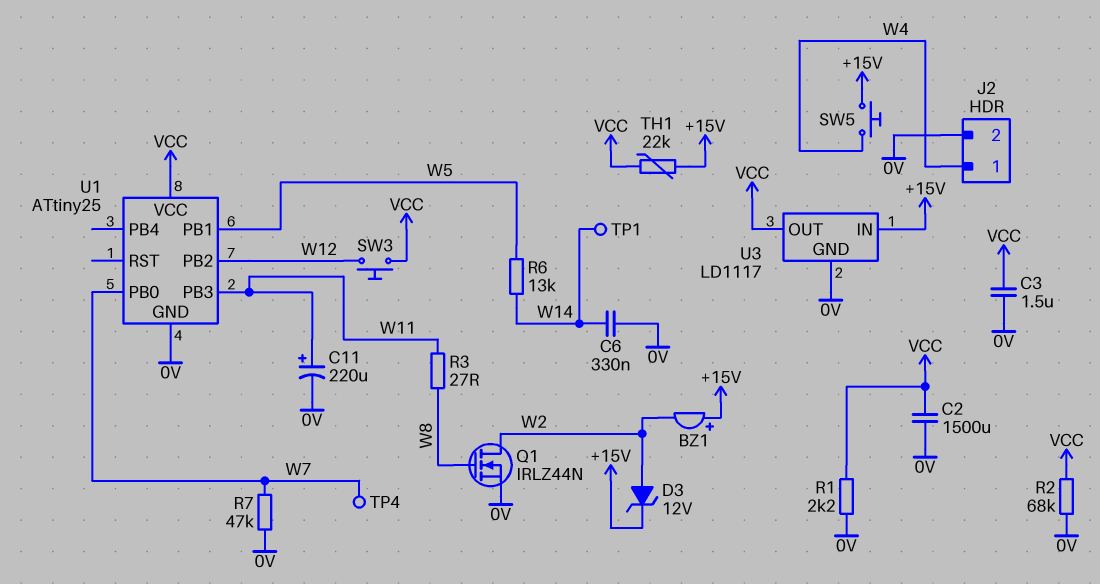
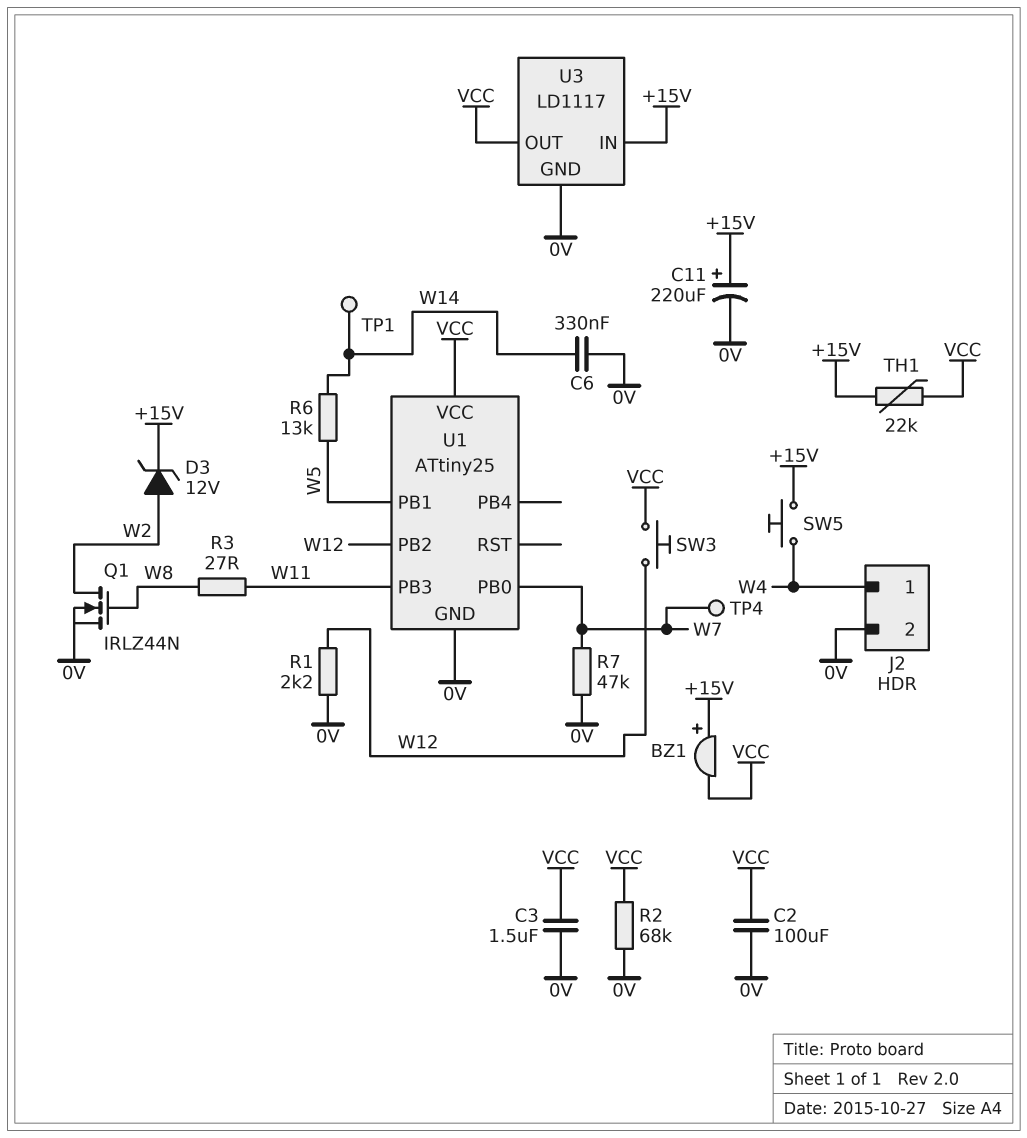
BZ1: buzzer (plus +15V, minus W2) -> buzzer (plus +15V, minus VCC)
C2: 1500uF (0V, VCC) -> 100uF (0V, VCC)
C11: 220uF (plus W11, minus 0V) -> 220uF (plus +15V, minus 0V)
R1: 2.2k (0V, VCC) -> 2.2k (0V, W12)

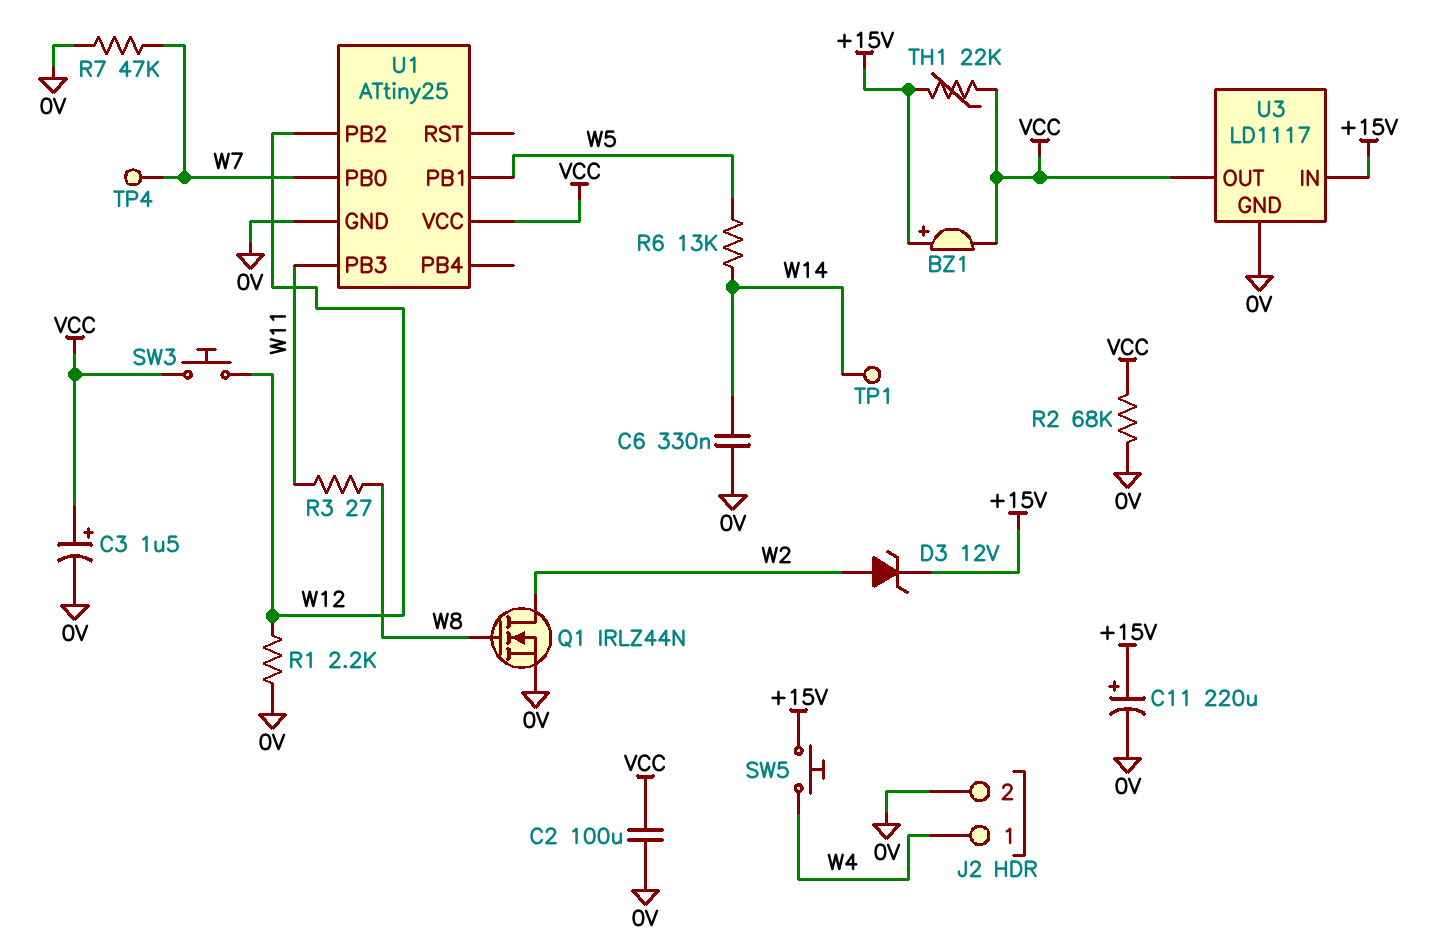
C3: 1.5uF (0V, VCC) -> 1.5uF (plus VCC, minus 0V)

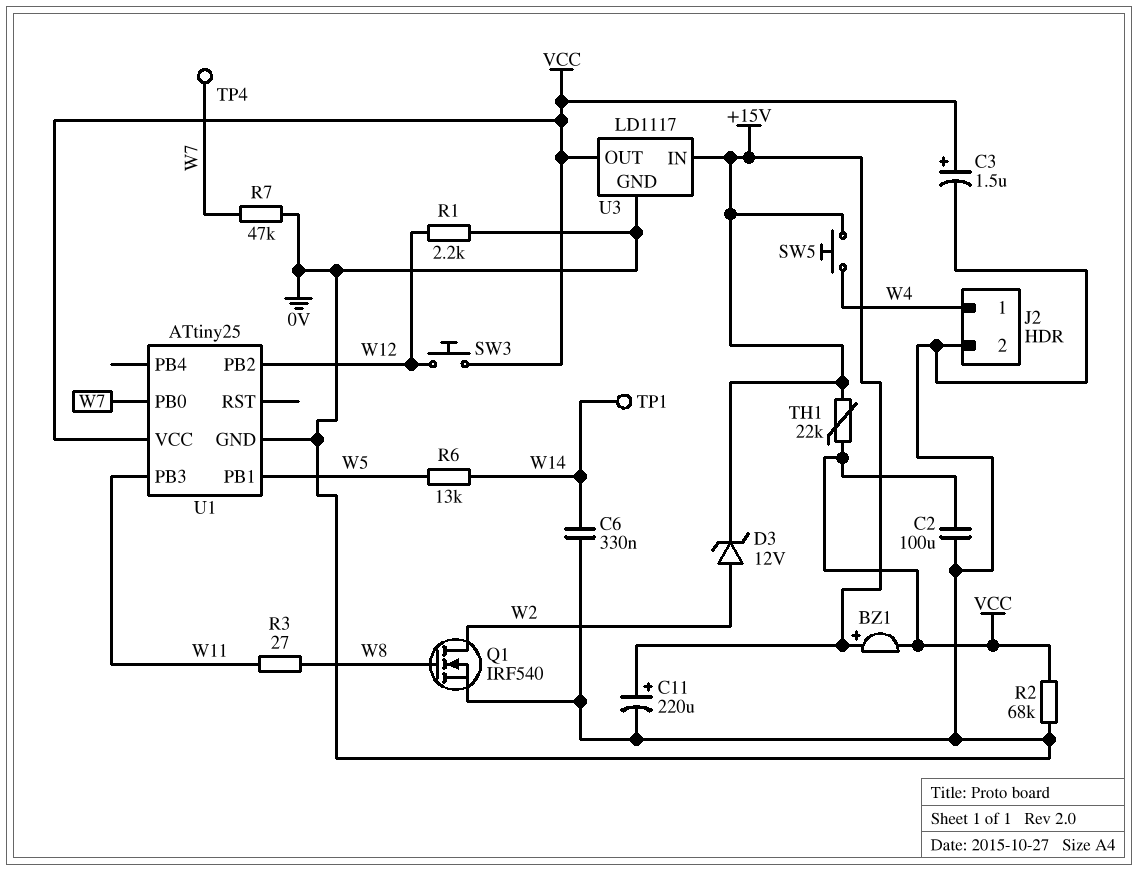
Q1: NMOS IRLZ44N (G W8, D W2, S 0V) -> NMOS IRF540 (G W8, D W2, S 0V)

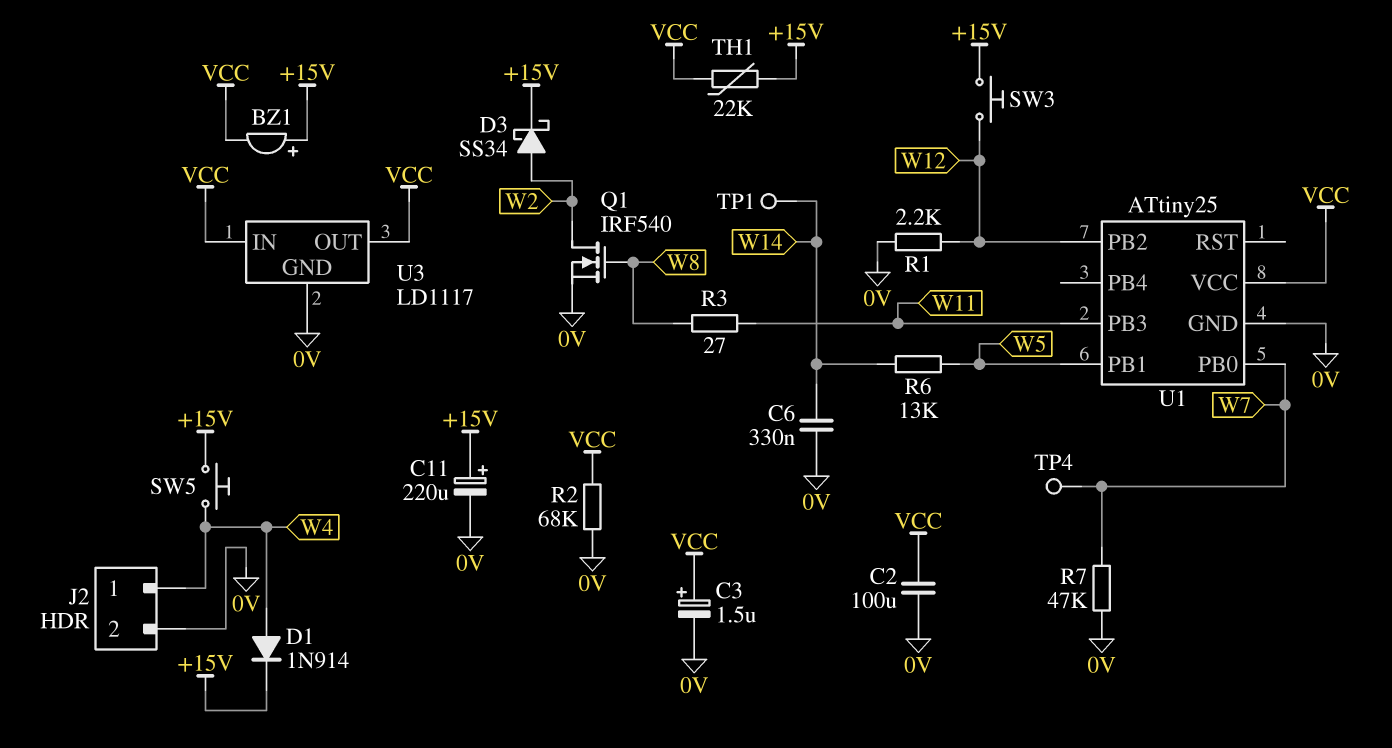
D1: none -> diode 1N914 (A W4, K +15V)
D3: zener 12V (A W2, K +15V) -> schottky SS34 (A W2, K +15V)
SW3: button (VCC, W12) -> button (+15V, W12)
U3 pin IN: +15V -> VCC

